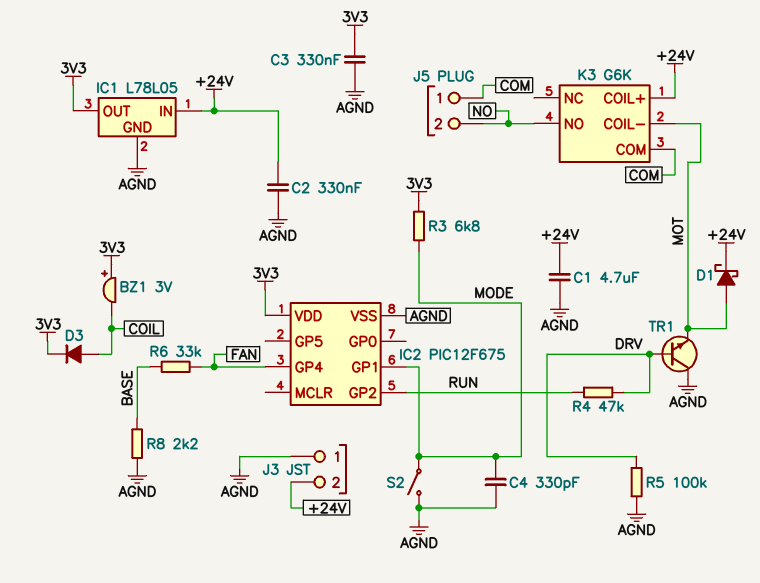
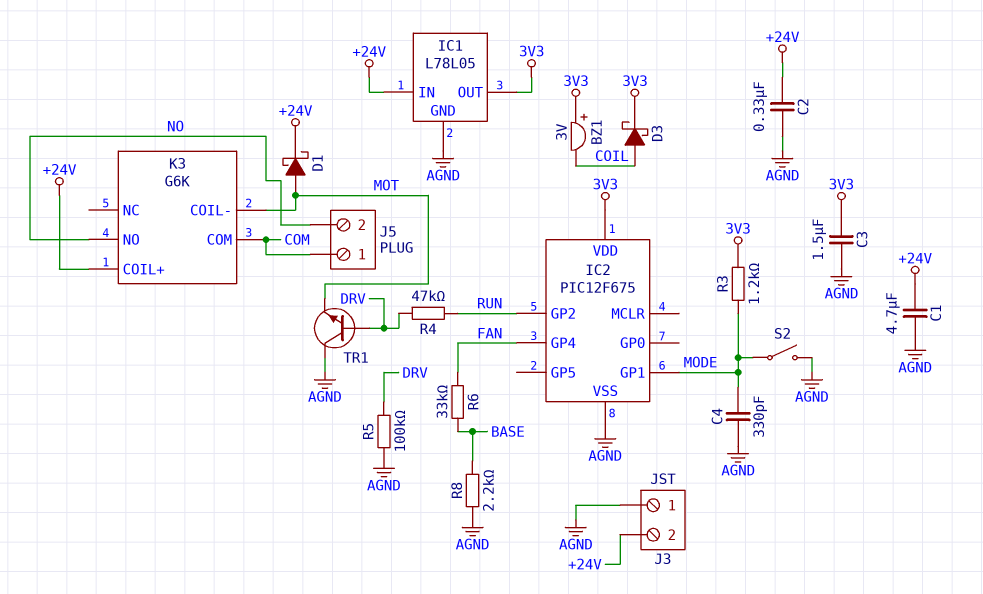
C3: 330nF (3V3, AGND) -> 1.5uF (3V3, AGND)
D3: diode (A COIL, K 3V3) -> schottky (A COIL, K 3V3)
R3: 6.8k (3V3, MODE) -> 1.2k (3V3, MODE)

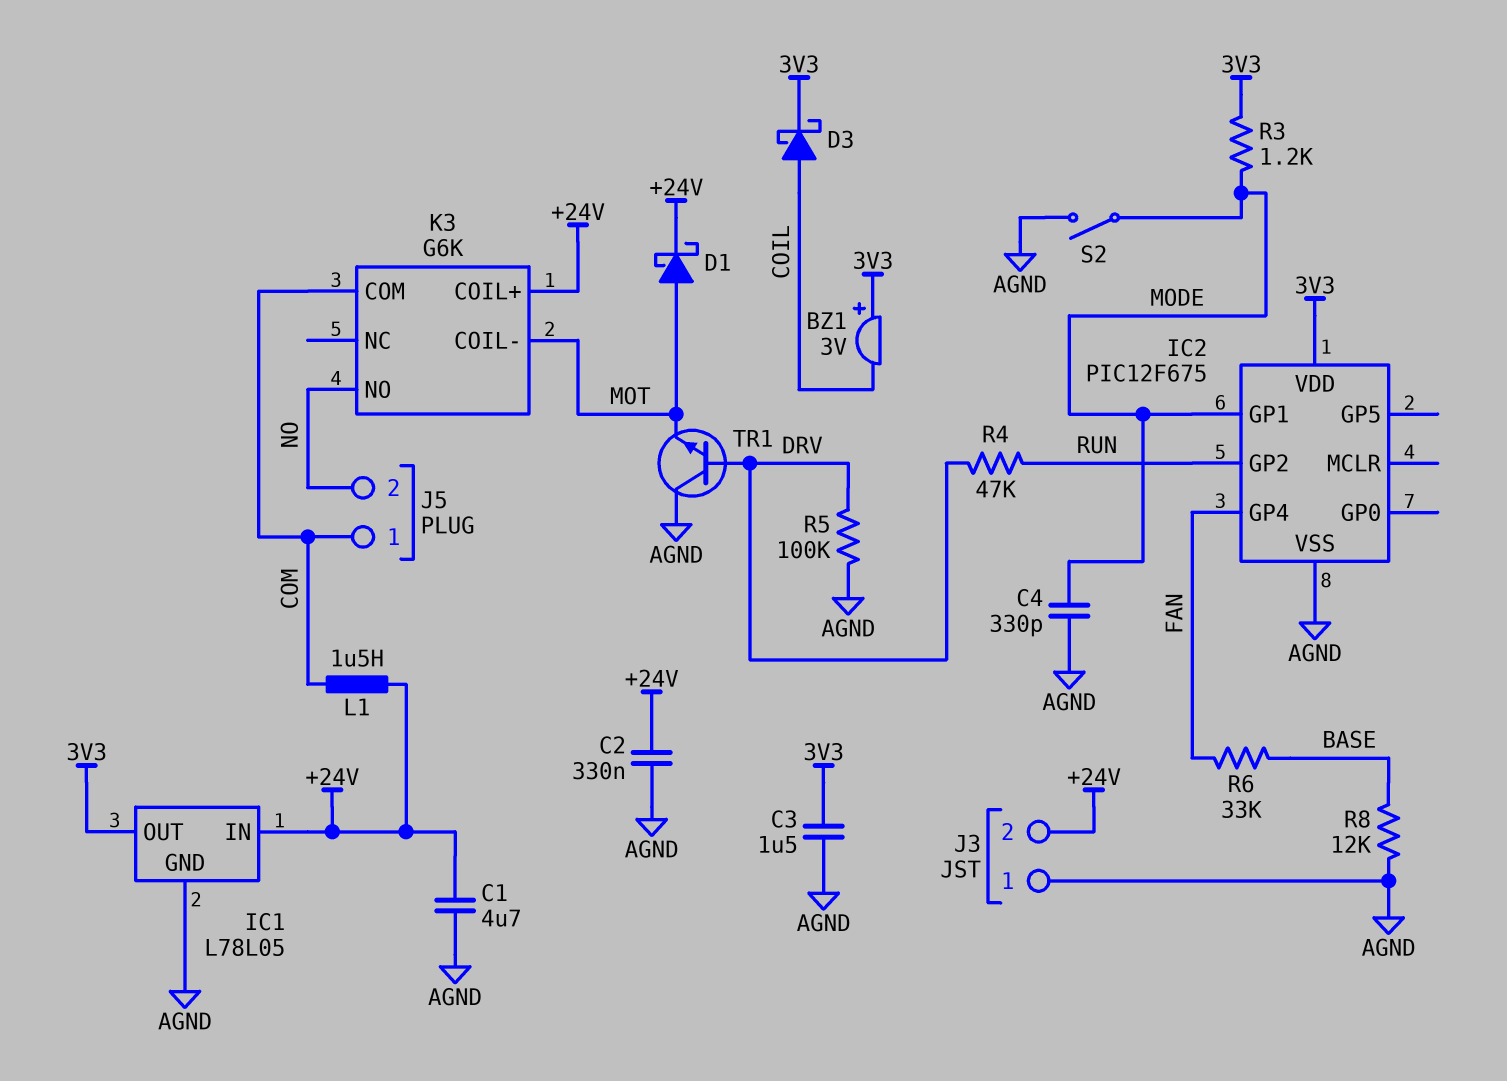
L1: none -> 1.5uH (+24V, COM)
R8: 2.2k (AGND, BASE) -> 12k (AGND, BASE)

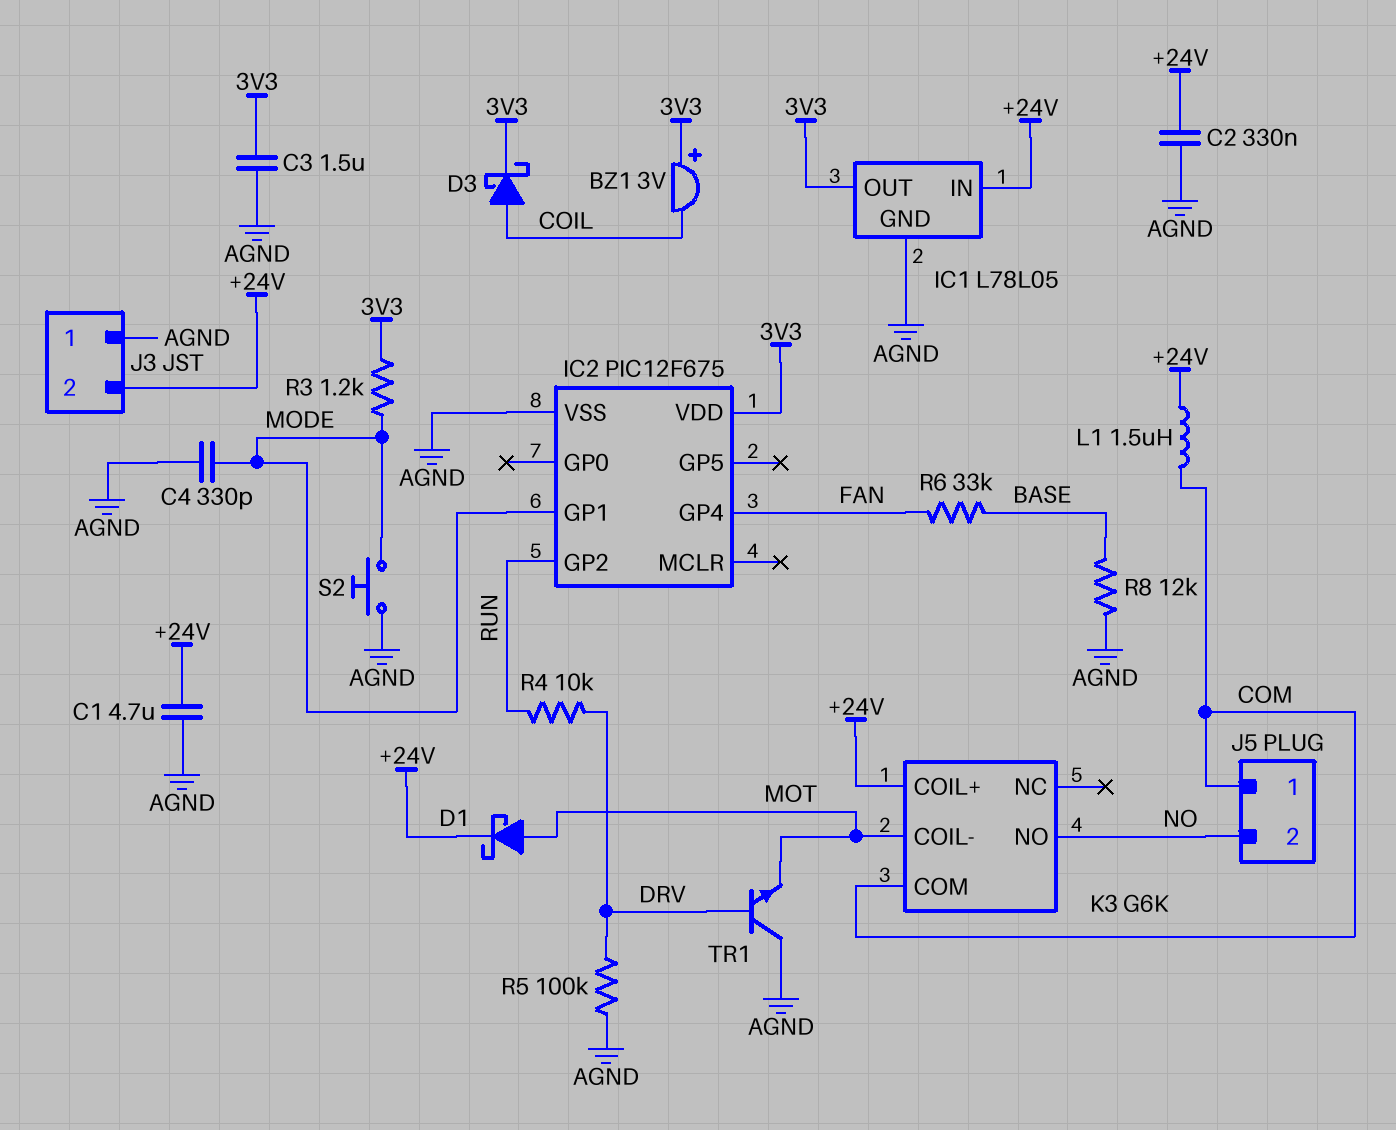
R4: 47k (DRV, RUN) -> 10k (DRV, RUN)
S2: switch (AGND, MODE) -> button (AGND, MODE)

